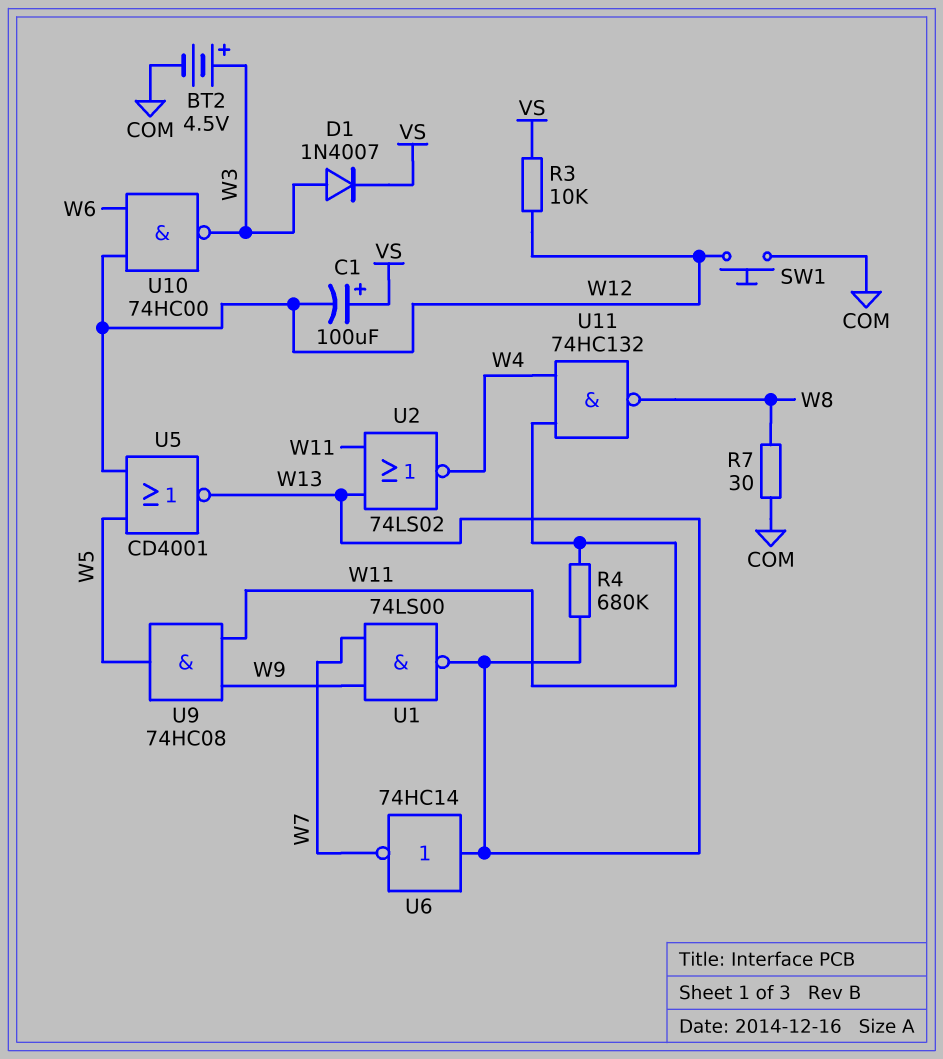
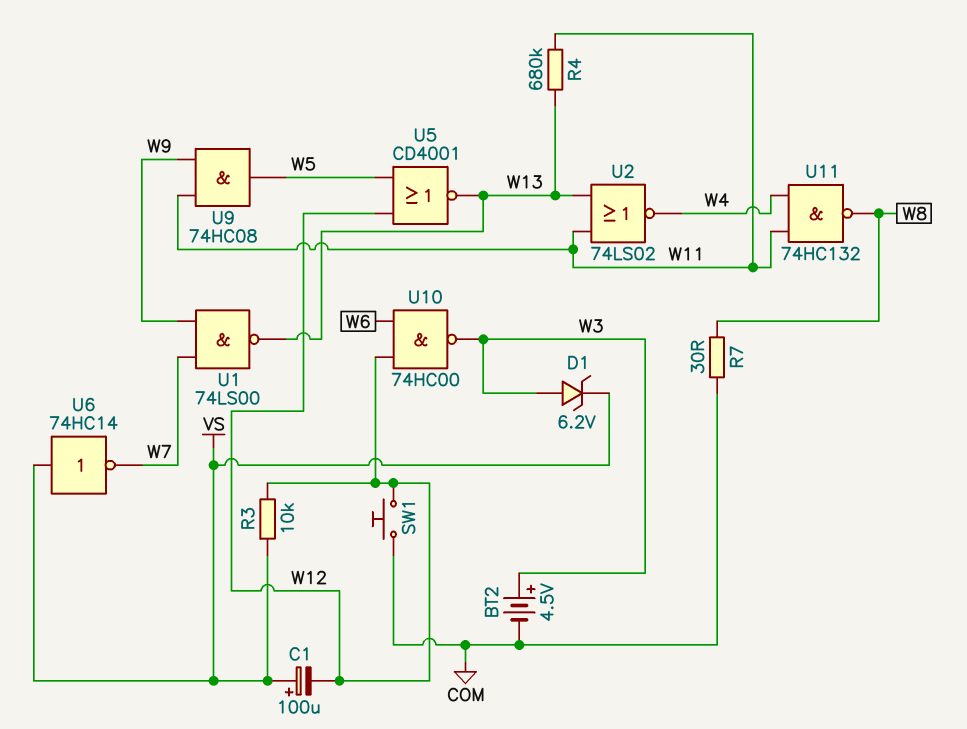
D1: diode 1N4007 (A W3, K VS) -> zener 6.2V (A W3, K VS)
U6: NOT 74HC14 (in W13, out W7) -> NOT 74HC14 (in VS, out W7)

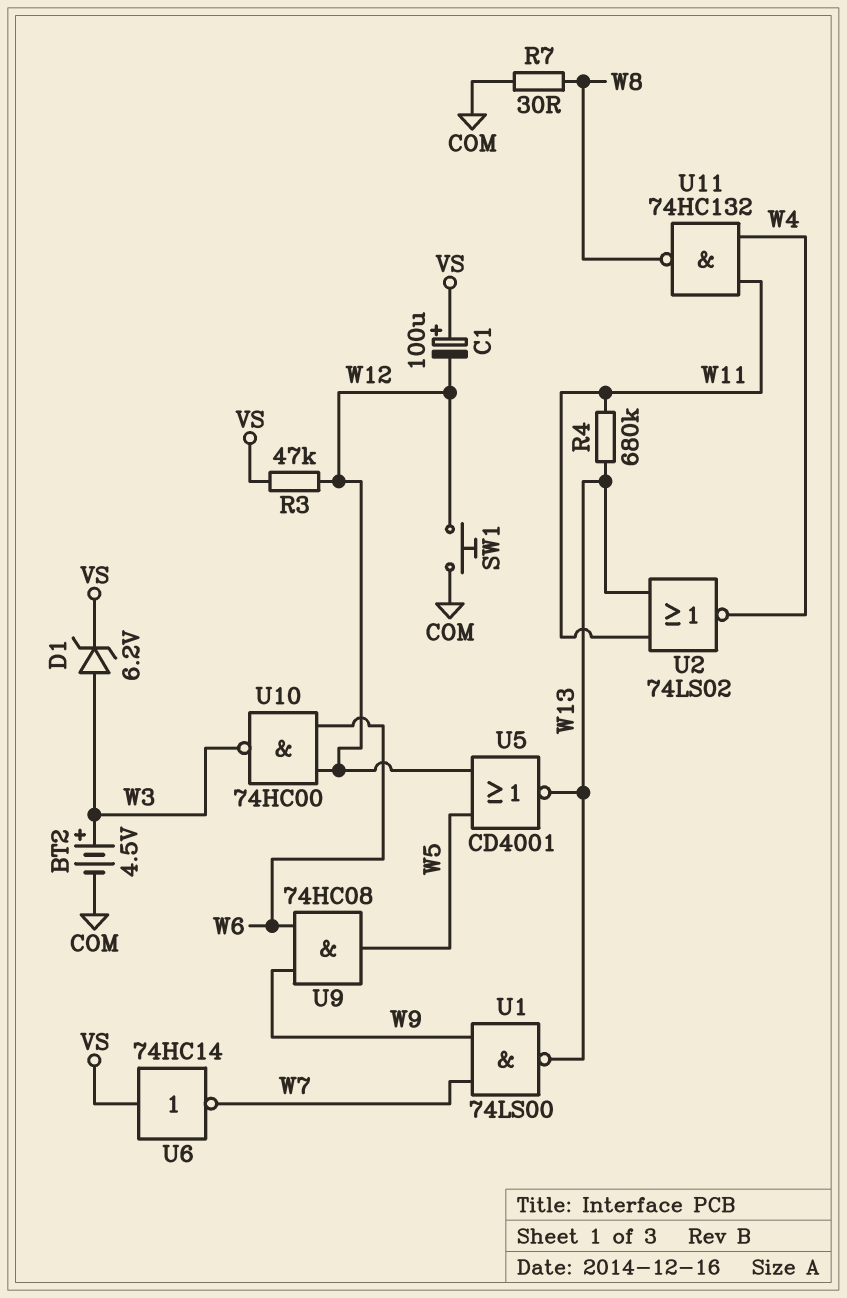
R3: 10k (VS, W12) -> 47k (VS, W12)
U9: AND 74HC08 (in W9, in W11, out W5) -> AND 74HC08 (in W6, in W9, out W5)

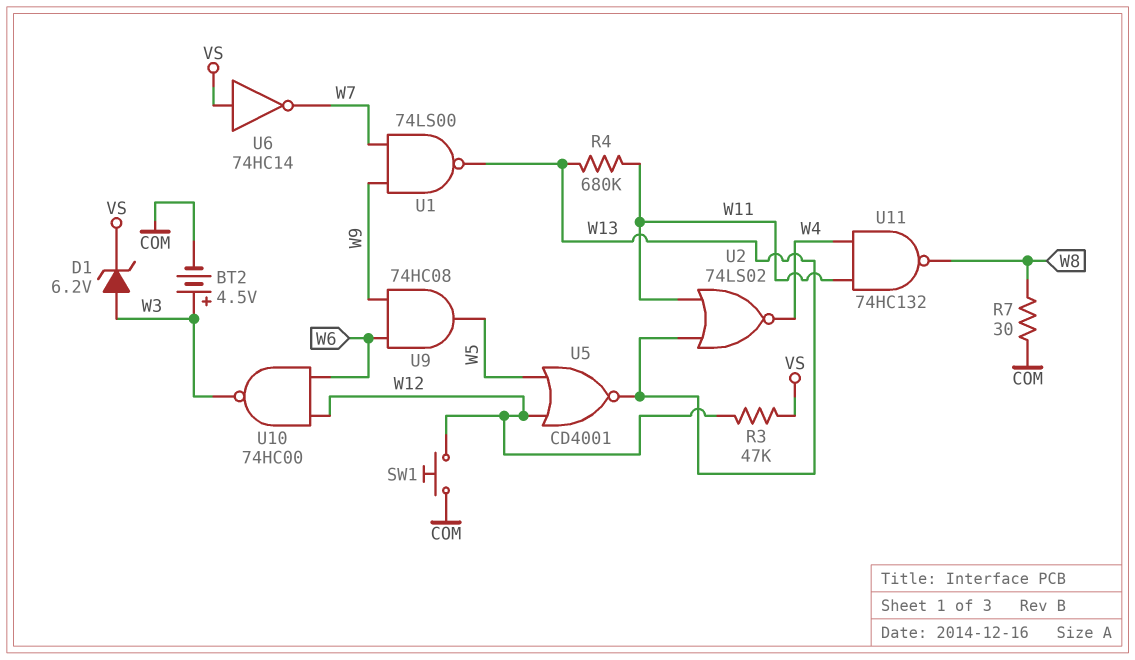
C1: 100uF (plus VS, minus W12) -> none

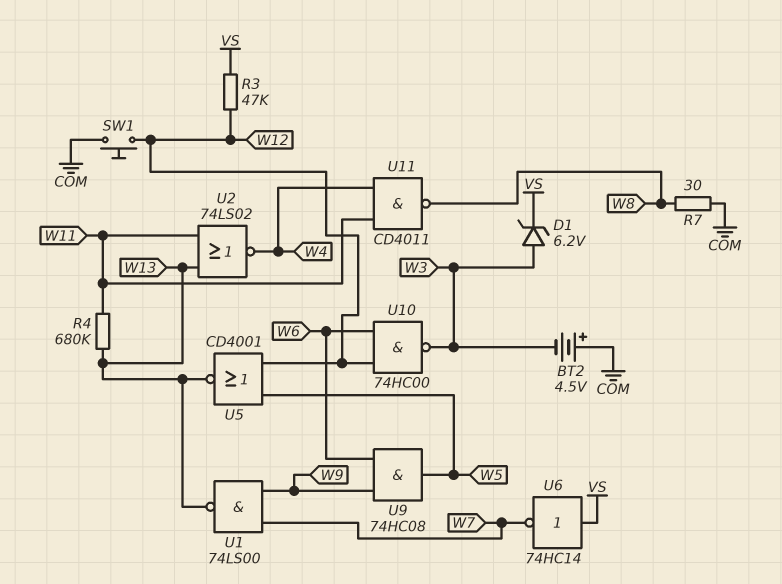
BT2: 4.5V (plus W3, minus COM) -> 4.5V (plus COM, minus W3)
U11: NAND 74HC132 (in W4, in W11, out W8) -> NAND CD4011 (in W4, in W11, out W8)

